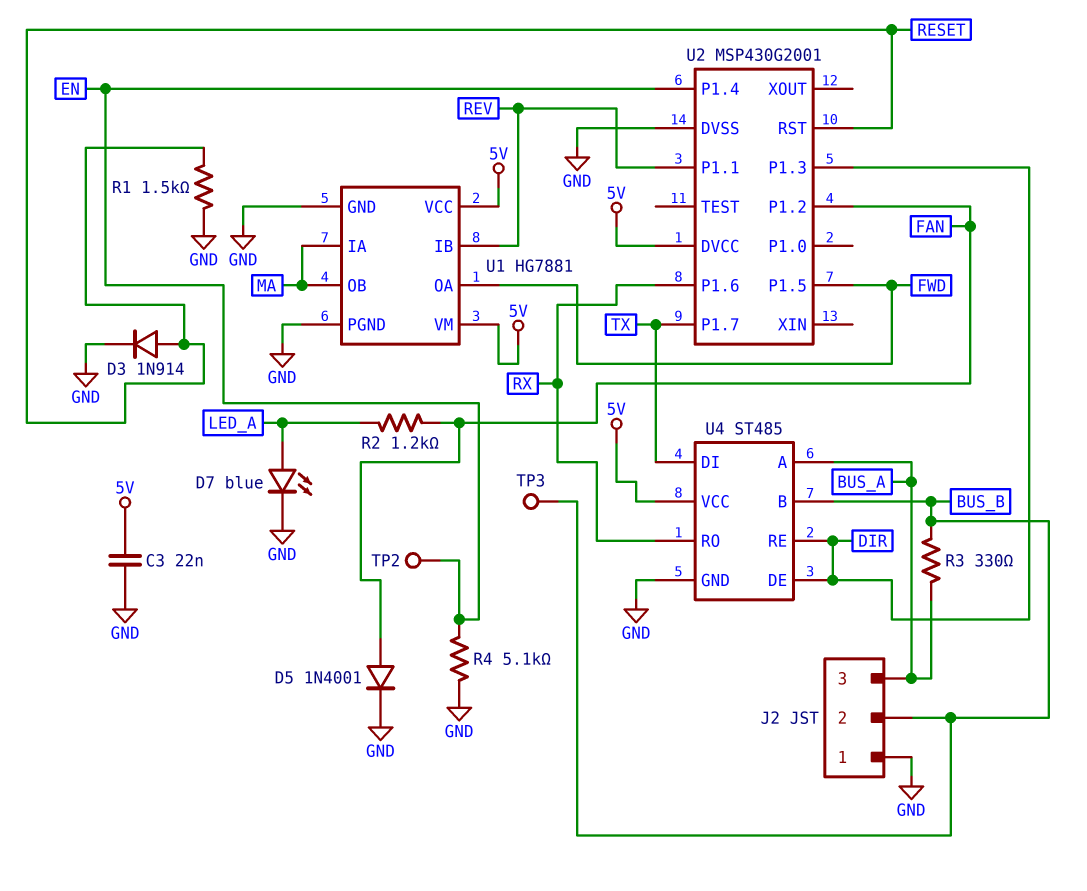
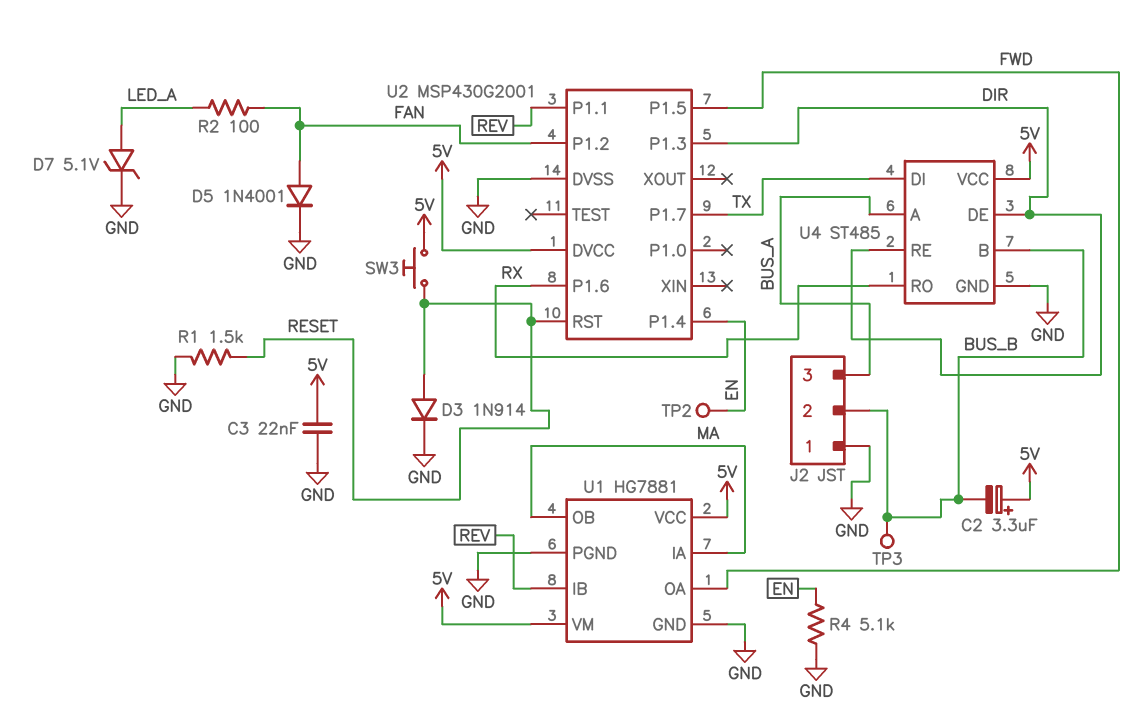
C2: none -> 3.3uF (plus 5V, minus BUS_B)
D7: LED blue (A LED_A, K GND) -> zener 5.1V (A LED_A, K GND)
R2: 1.2k (FAN, LED_A) -> 100 (FAN, LED_A)
R3: 330 (BUS_A, BUS_B) -> none
SW3: none -> button (5V, RESET)

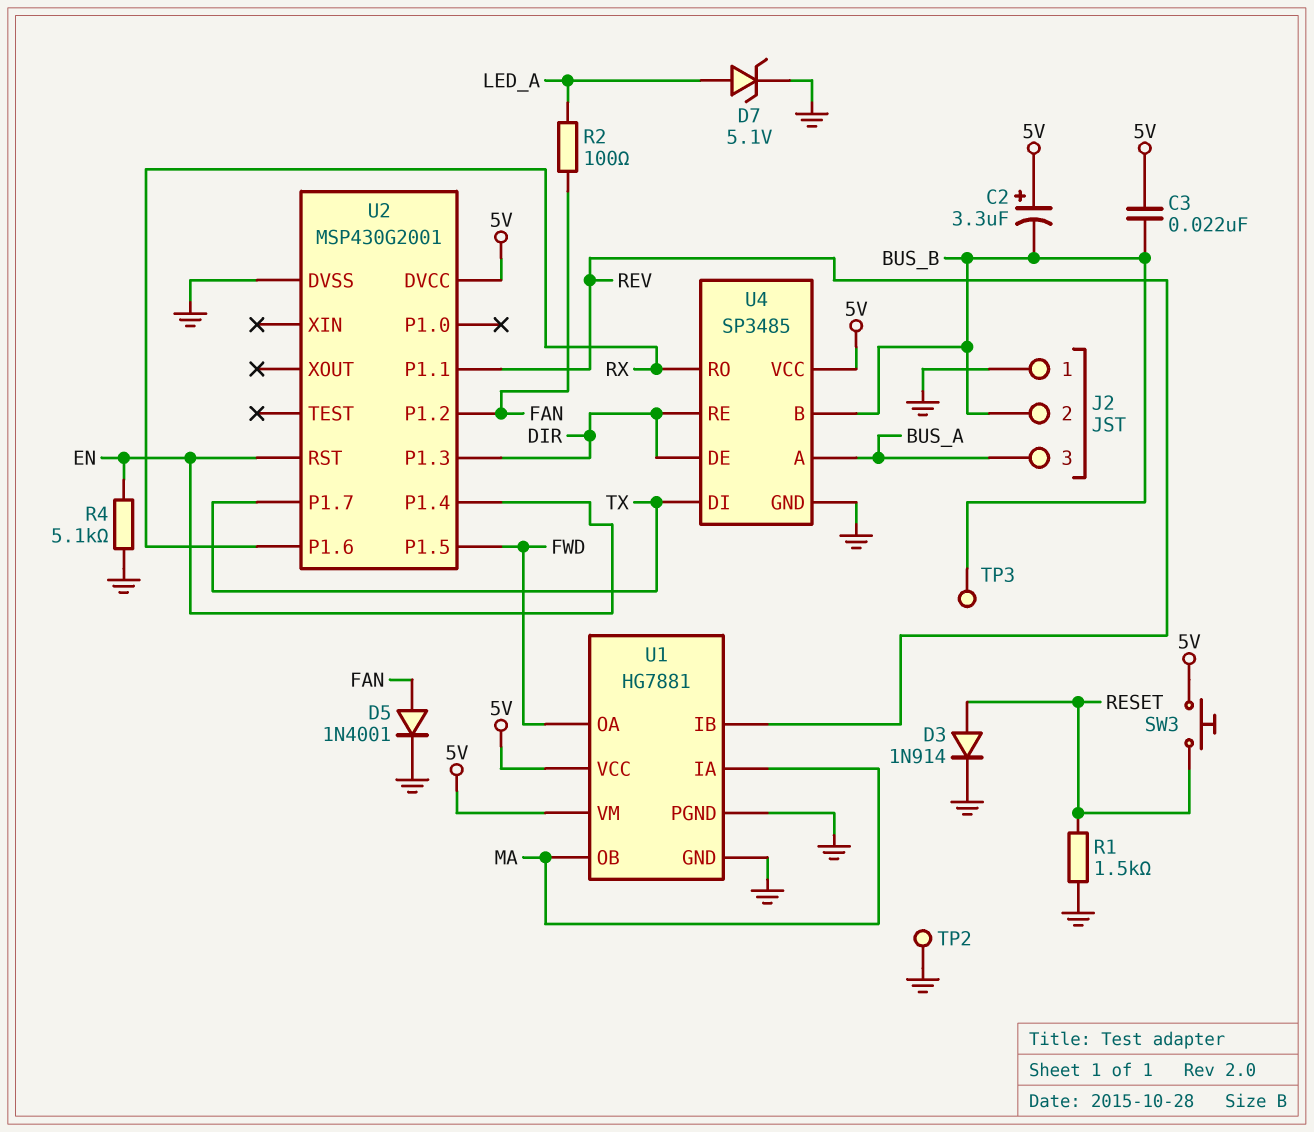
C3: 22nF (5V, GND) -> 22nF (5V, BUS_B)
TP2: test point (EN) -> test point (GND)
U2 pin RST: RESET -> EN
U4: ST485 -> SP3485

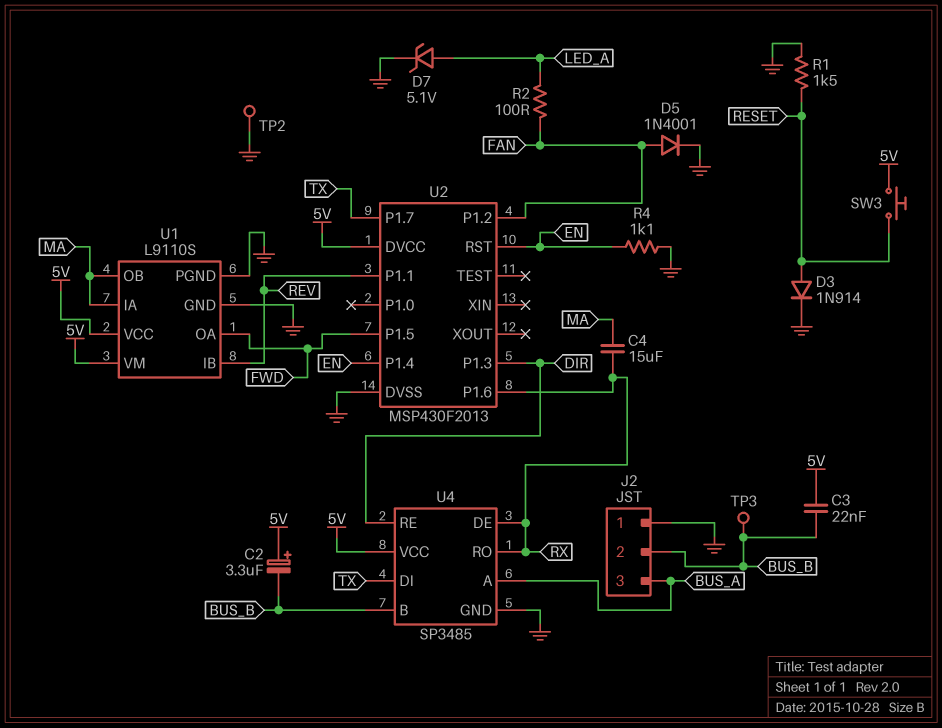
C4: none -> 15uF (MA, RX)
R4: 5.1k (EN, GND) -> 1.1k (EN, GND)
U1: HG7881 -> L9110S
U2: MSP430G2001 -> MSP430F2013
U4 pin DE: DIR -> RX

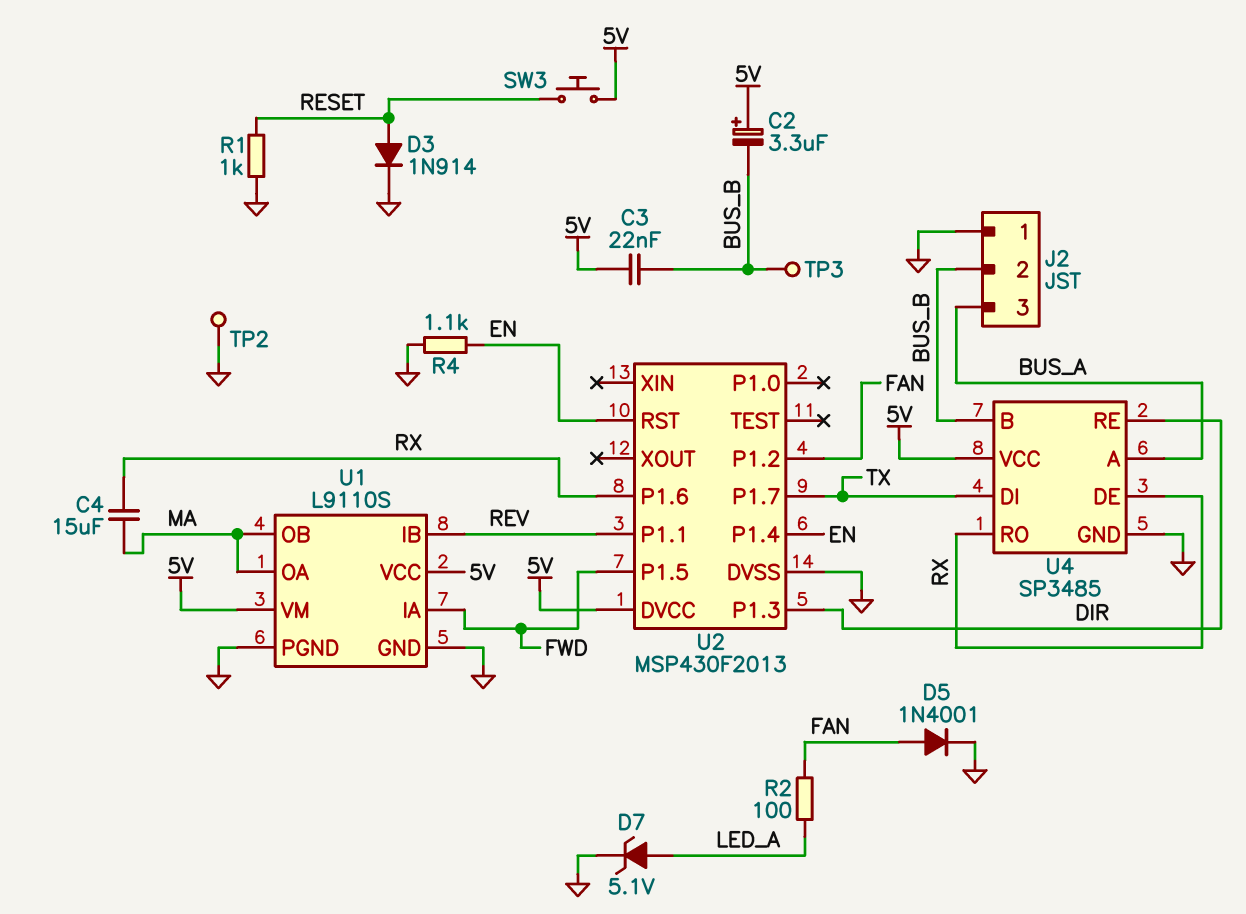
R1: 1.5k (GND, RESET) -> 1k (GND, RESET)
U1 pin IA: MA -> FWD
U1 pin OA: FWD -> MA

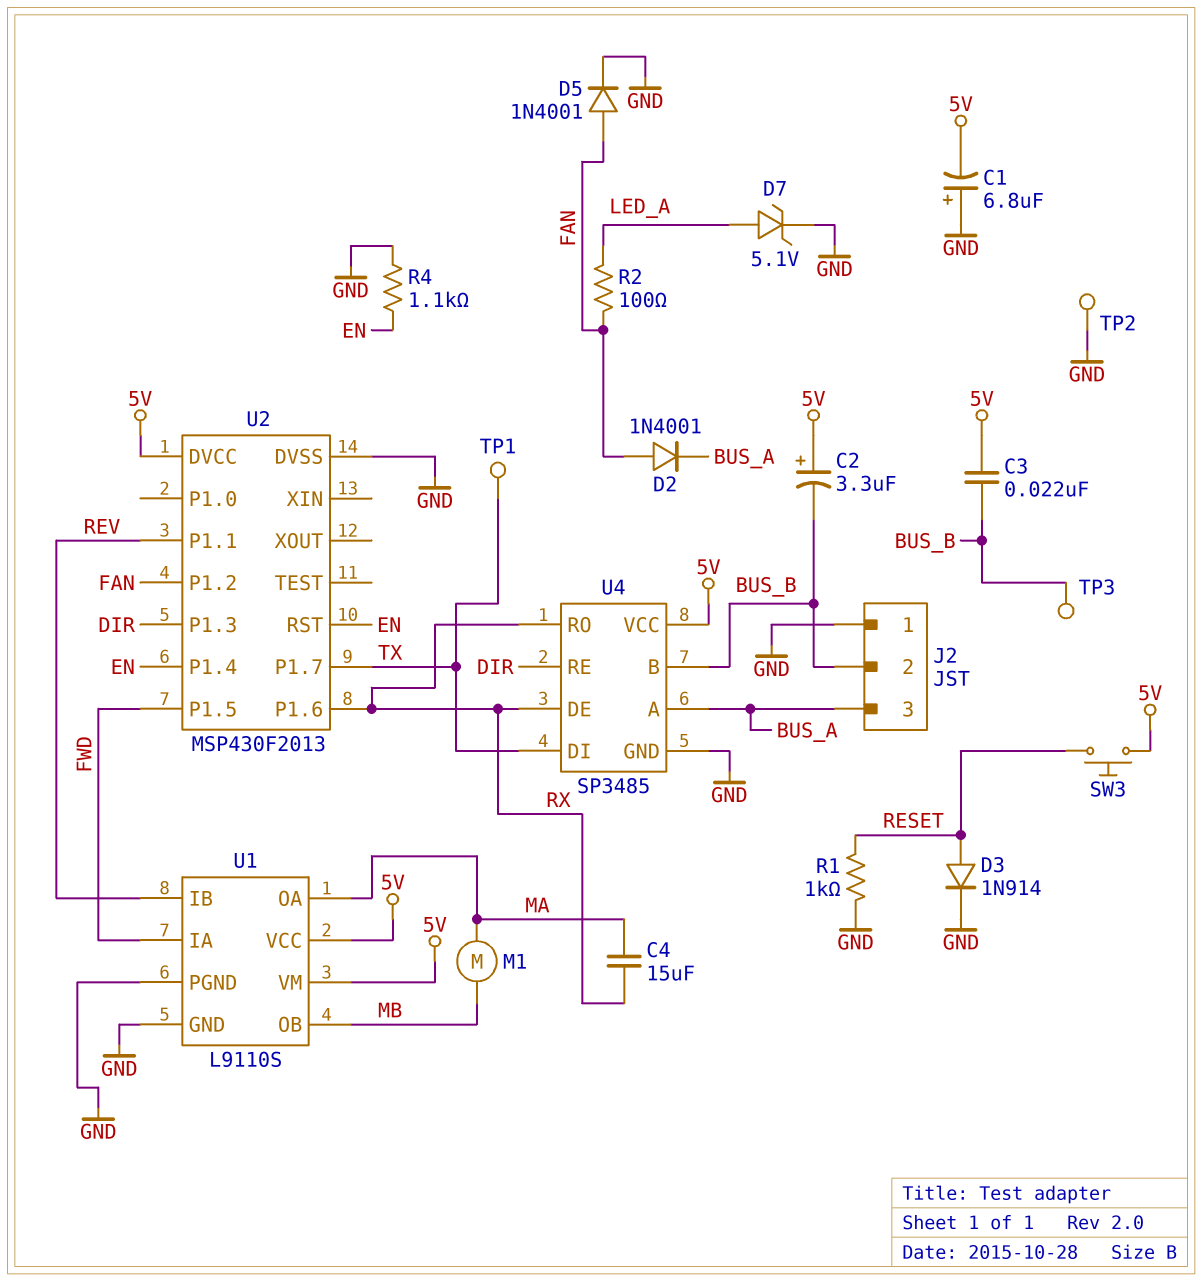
C1: none -> 6.8uF (plus GND, minus 5V)
D2: none -> diode 1N4001 (A FAN, K BUS_A)
M1: none -> motor (MA, MB)
TP1: none -> test point (TX)
U1 pin OB: MA -> MB

